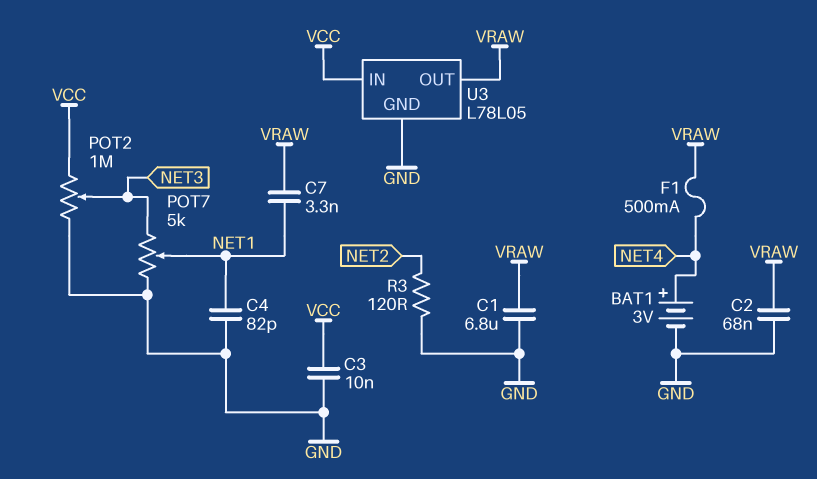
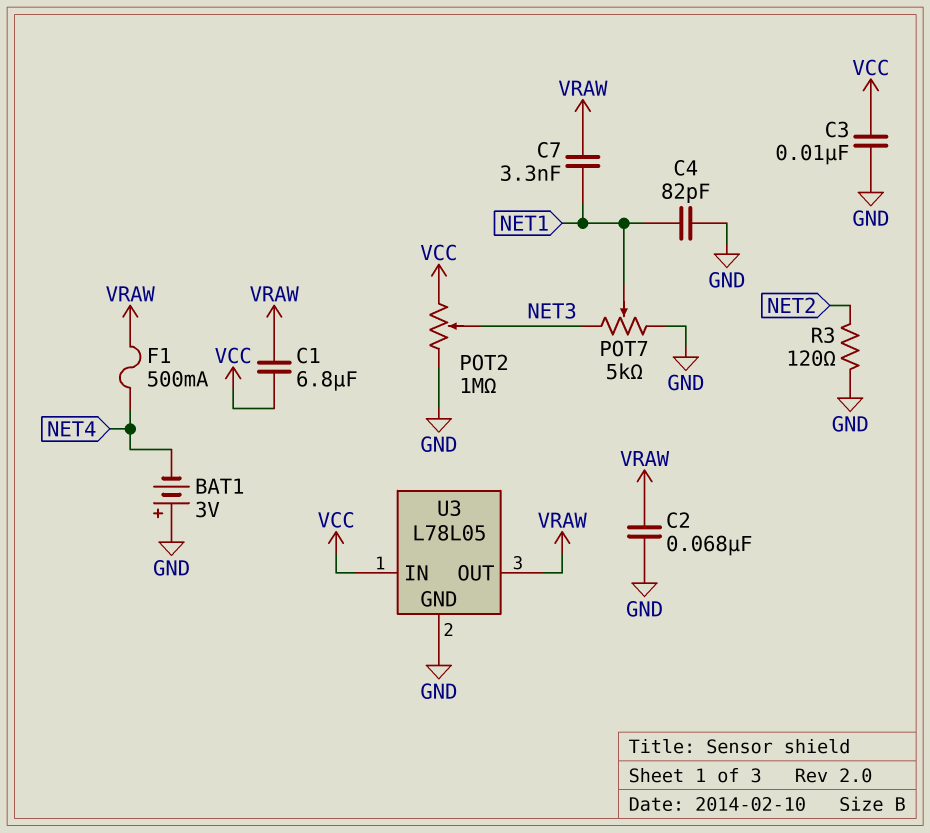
BAT1: 3V (plus NET4, minus GND) -> 3V (plus GND, minus NET4)
C1: 6.8uF (GND, VRAW) -> 6.8uF (VCC, VRAW)

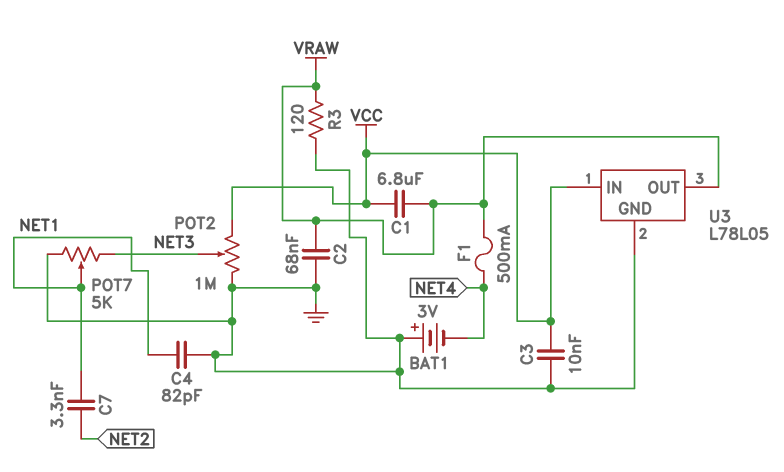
C7: 3.3nF (NET1, VRAW) -> 3.3nF (NET1, NET2)
R3: 120 (GND, NET2) -> 120 (GND, VRAW)

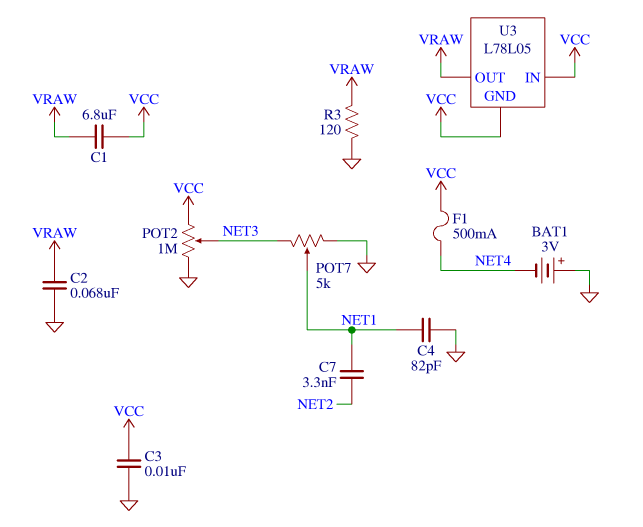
F1: 500mA (NET4, VRAW) -> 500mA (NET4, VCC)
U3 pin GND: GND -> VCC

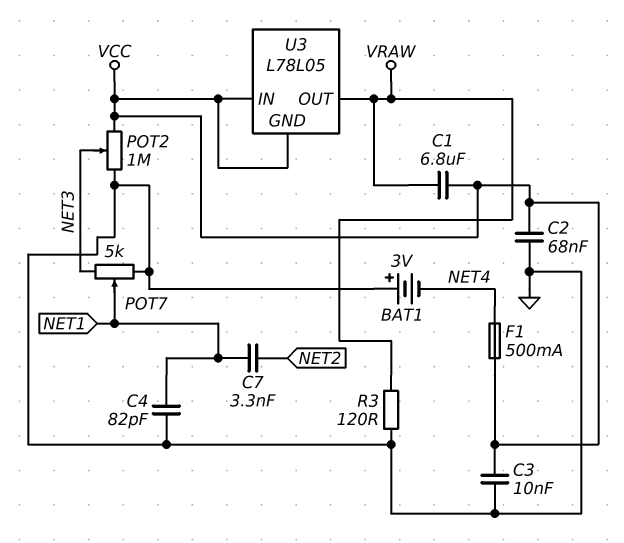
C2: 68nF (GND, VRAW) -> 68nF (GND, VCC)

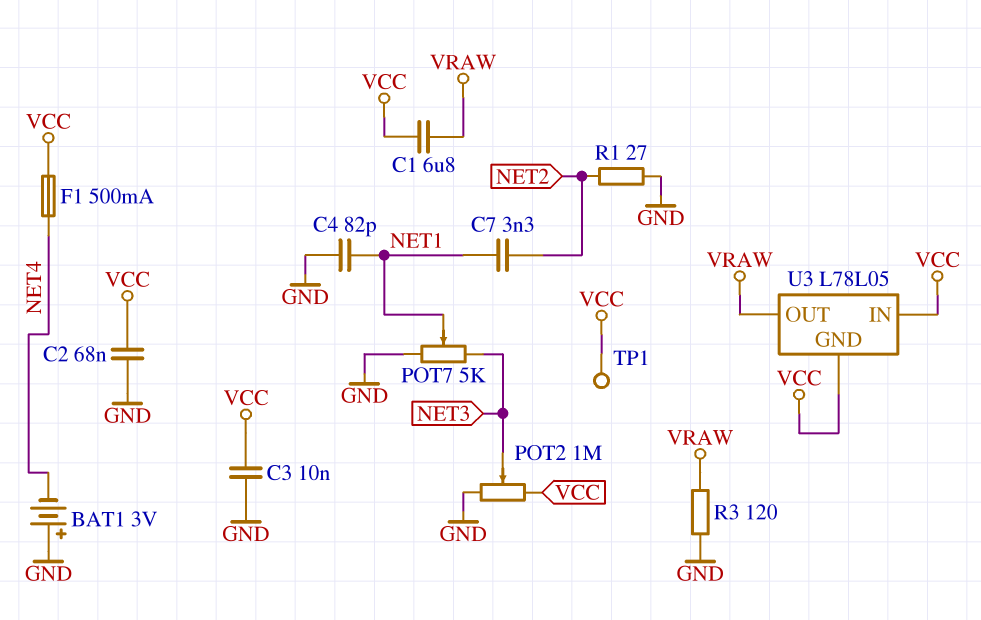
R1: none -> 27 (GND, NET2)
TP1: none -> test point (VCC)

